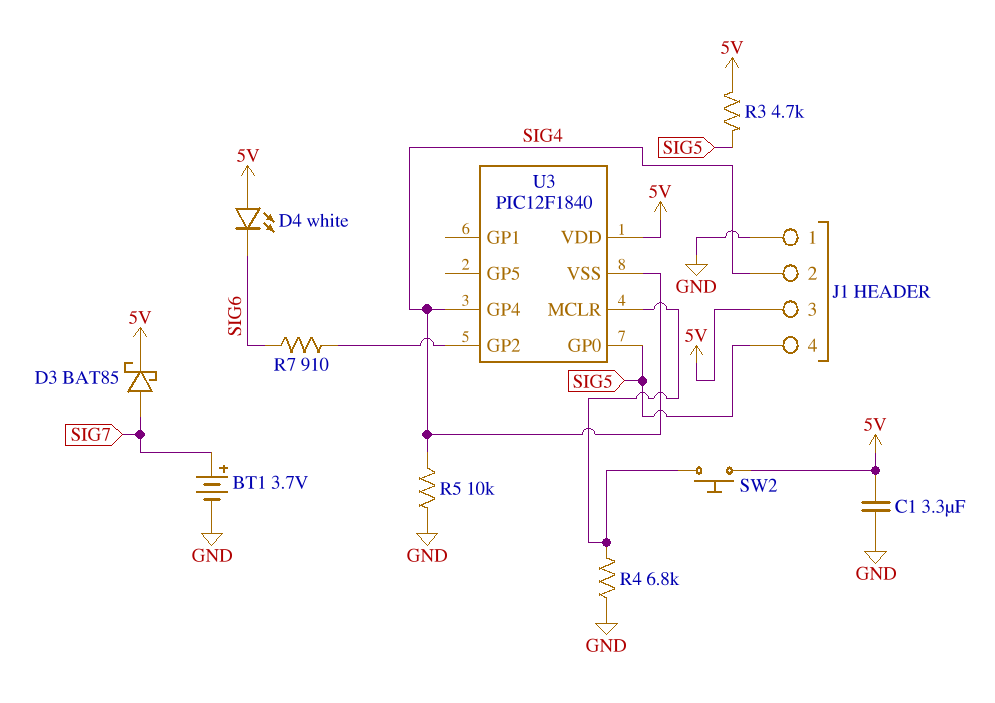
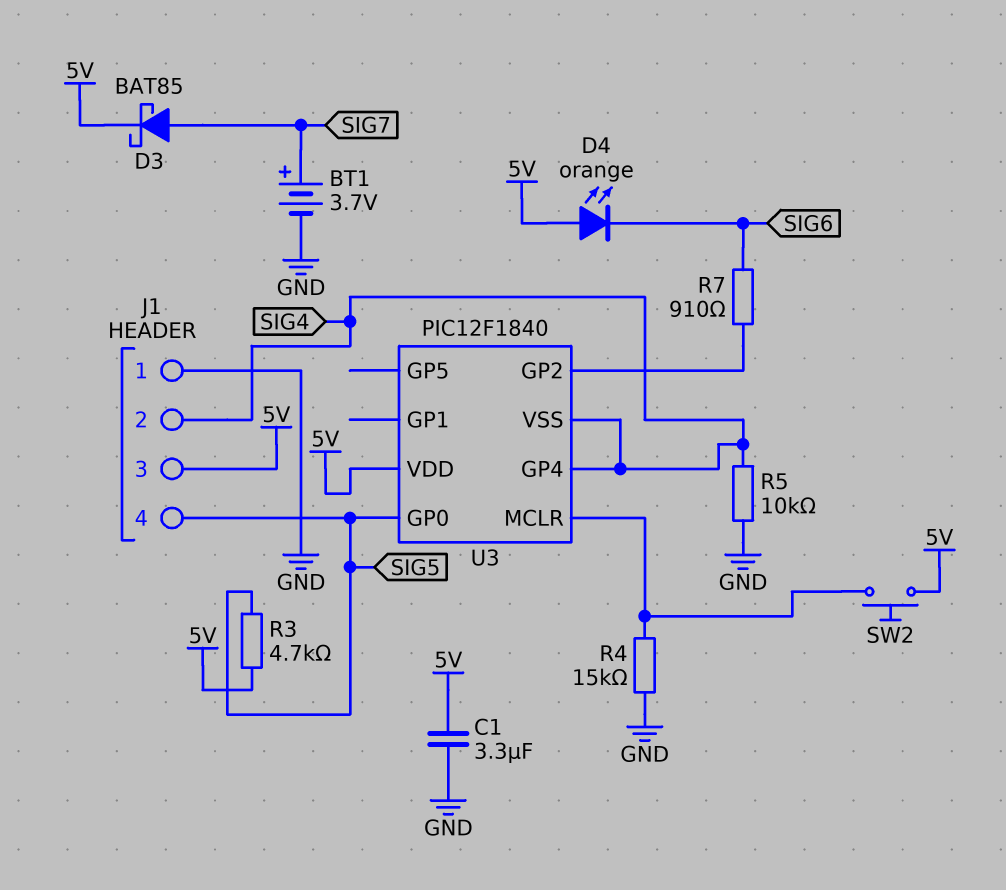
D4: LED white (A 5V, K SIG6) -> LED orange (A 5V, K SIG6)
R4: 6.8k (GND, U3/MCLR) -> 15k (GND, U3/MCLR)

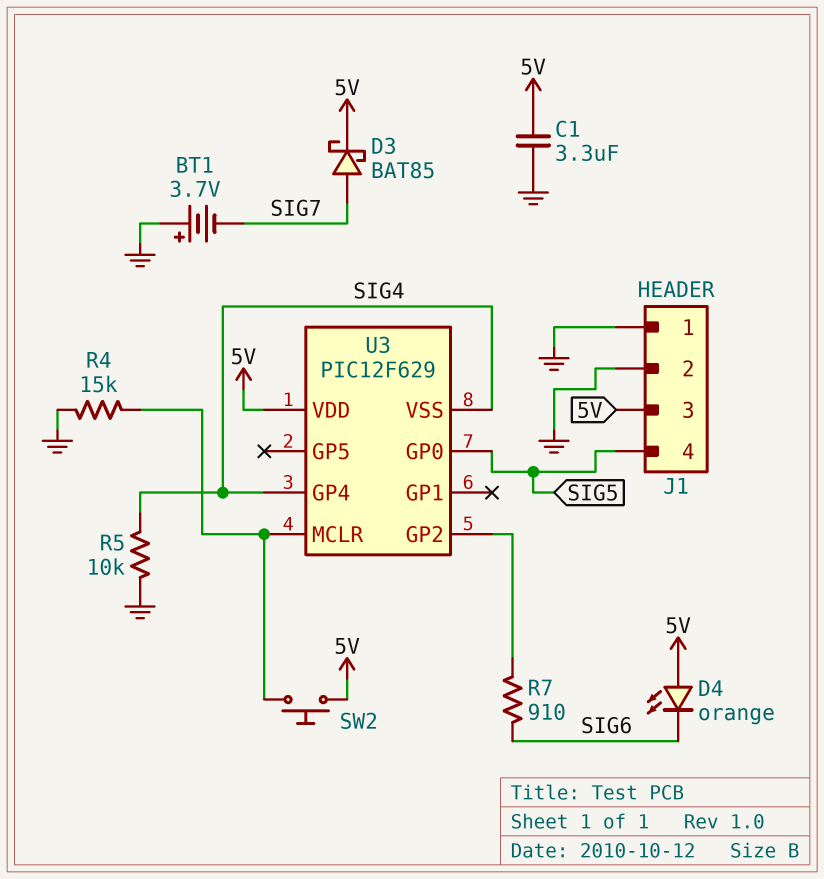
BT1: 3.7V (plus SIG7, minus GND) -> 3.7V (plus GND, minus SIG7)
J1 pin 2: SIG4 -> GND
R3: 4.7k (5V, SIG5) -> none
U3: PIC12F1840 -> PIC12F629

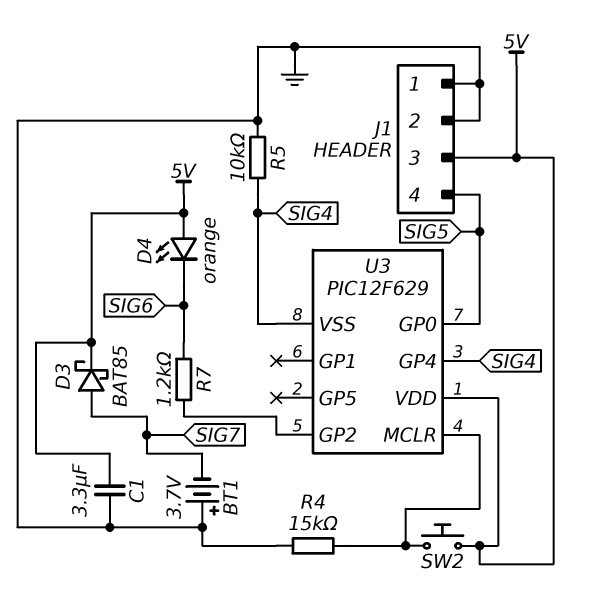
R7: 910 (SIG6, U3/GP2) -> 1.2k (SIG6, U3/GP2)

